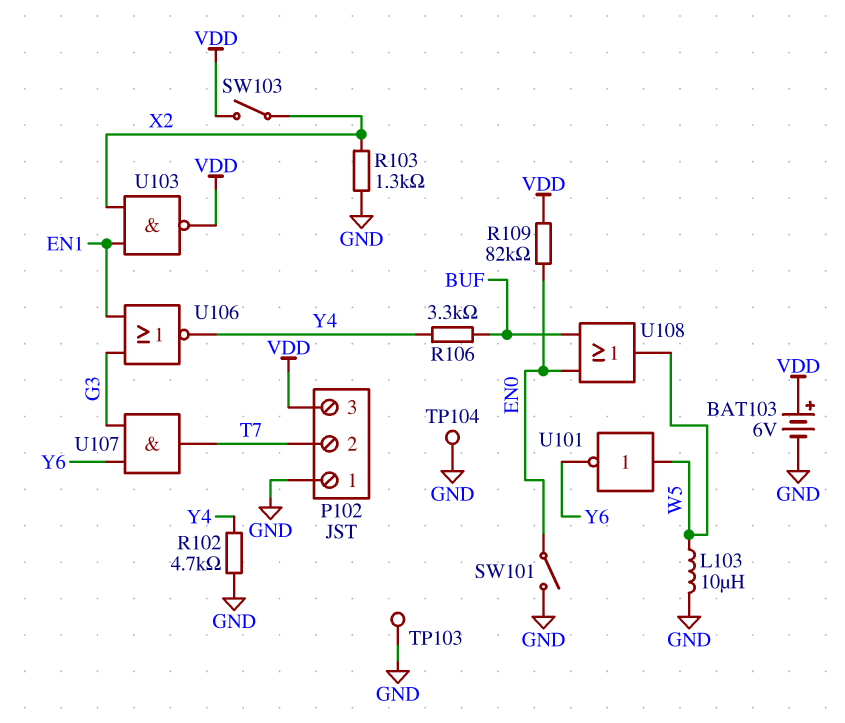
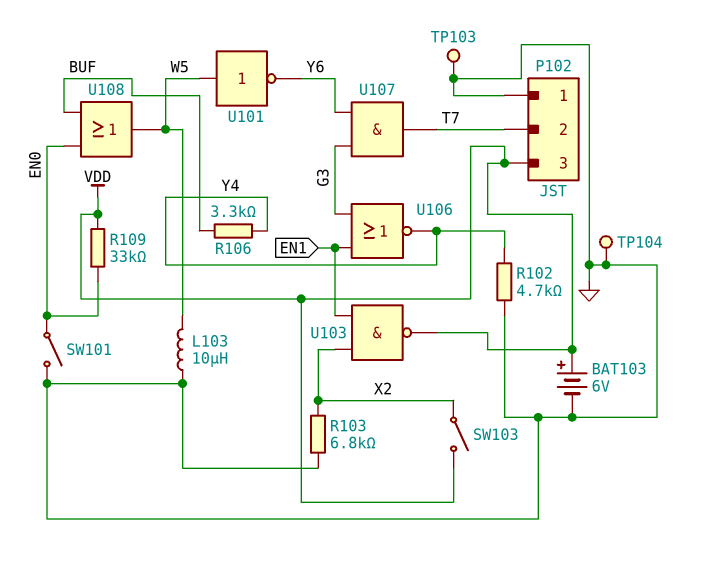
R103: 1.3k (GND, X2) -> 6.8k (GND, X2)
R109: 82k (EN0, VDD) -> 33k (EN0, VDD)

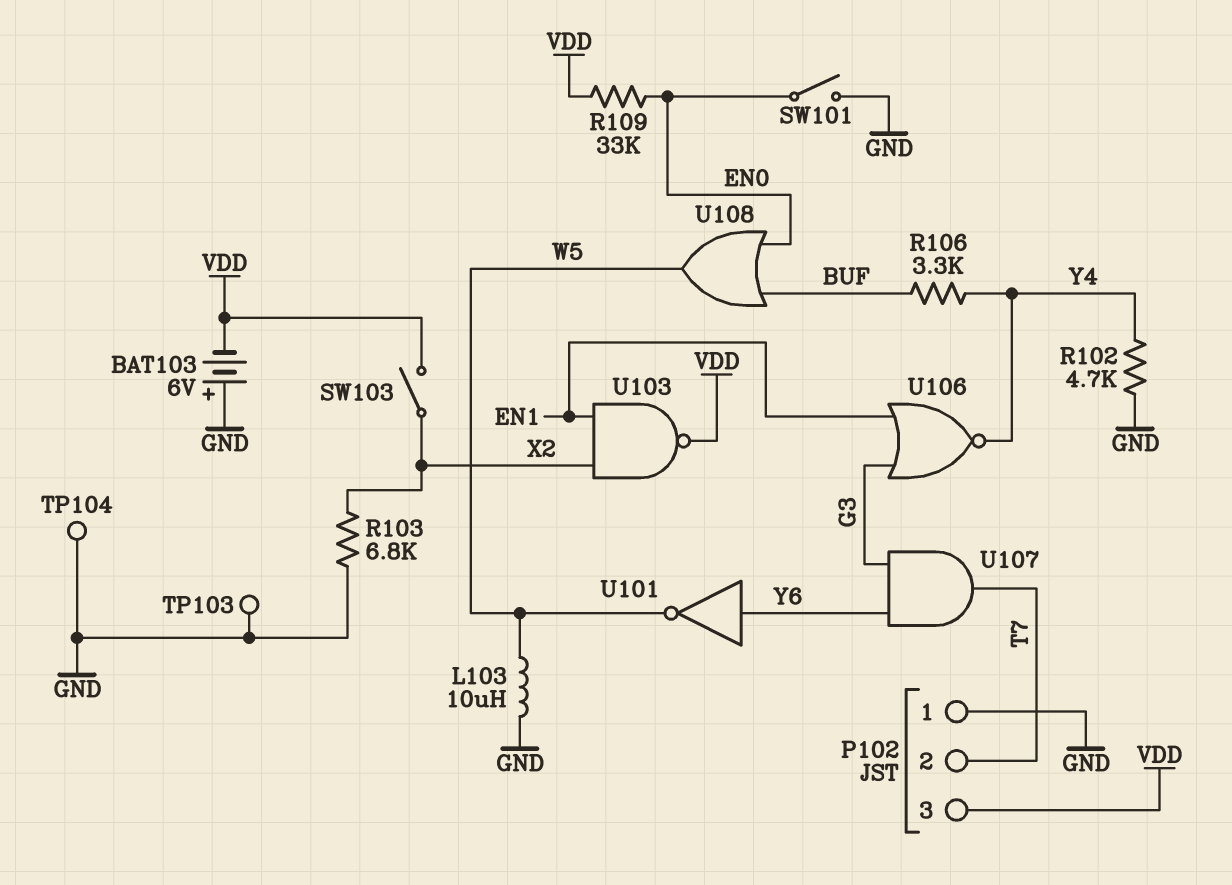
BAT103: 6V (plus VDD, minus GND) -> 6V (plus GND, minus VDD)
U101: NOT (in W5, out Y6) -> NOT (in Y6, out W5)

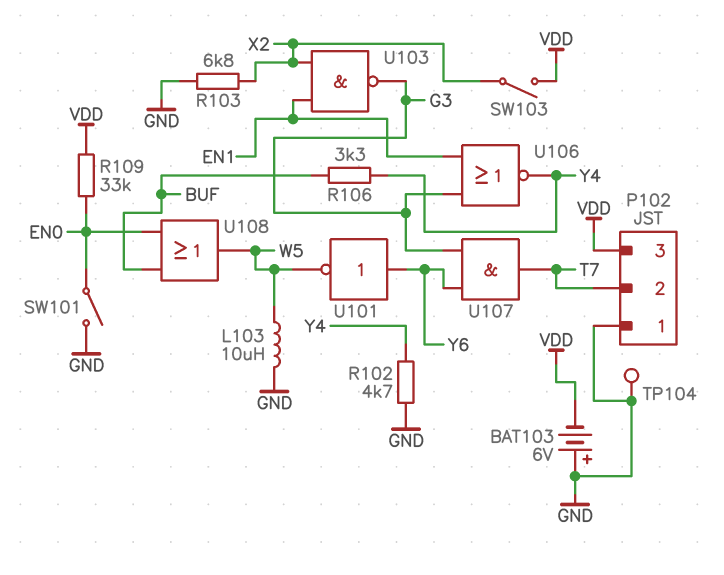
TP103: test point (GND) -> none
U103: NAND (in EN1, in X2, out VDD) -> NAND (in EN1, in X2, out G3)

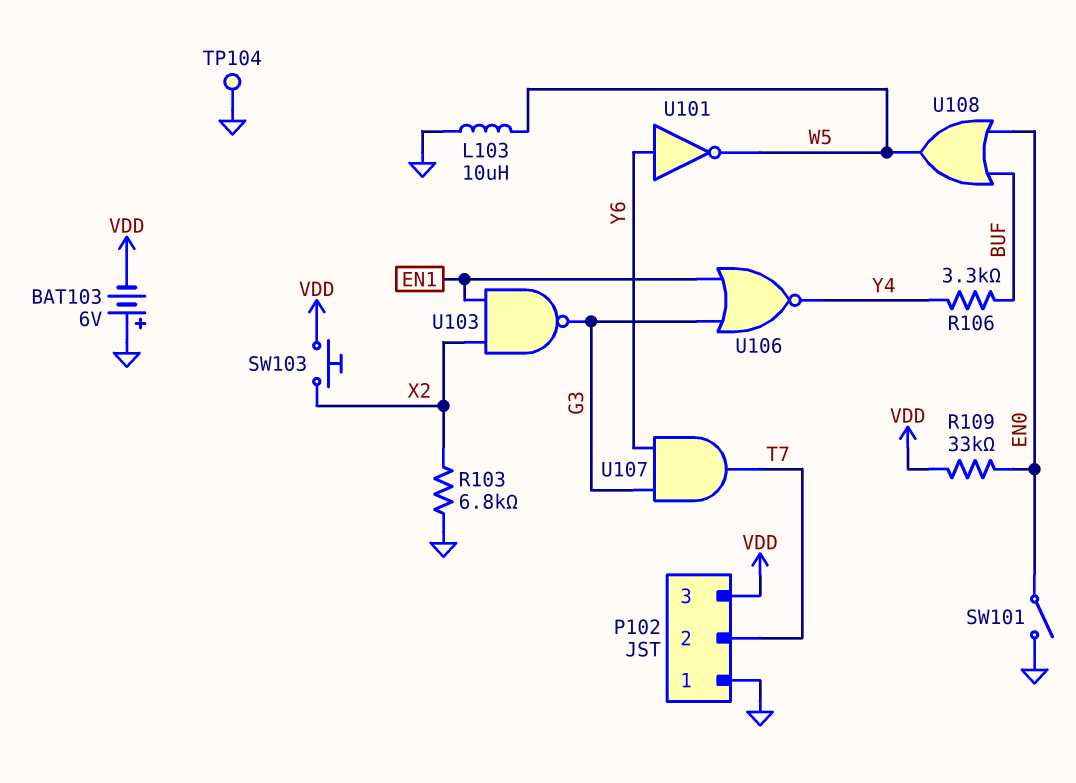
R102: 4.7k (GND, Y4) -> none
SW103: switch (VDD, X2) -> button (VDD, X2)

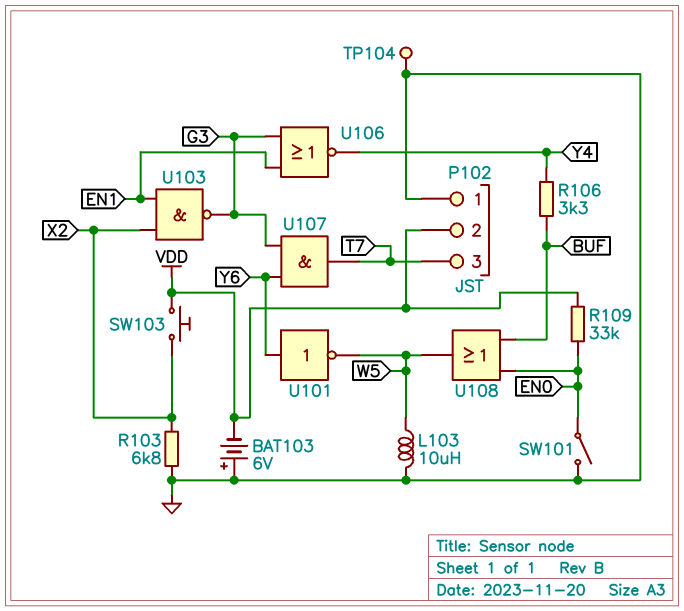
P102 pin 2: T7 -> VDD
P102 pin 3: VDD -> T7

